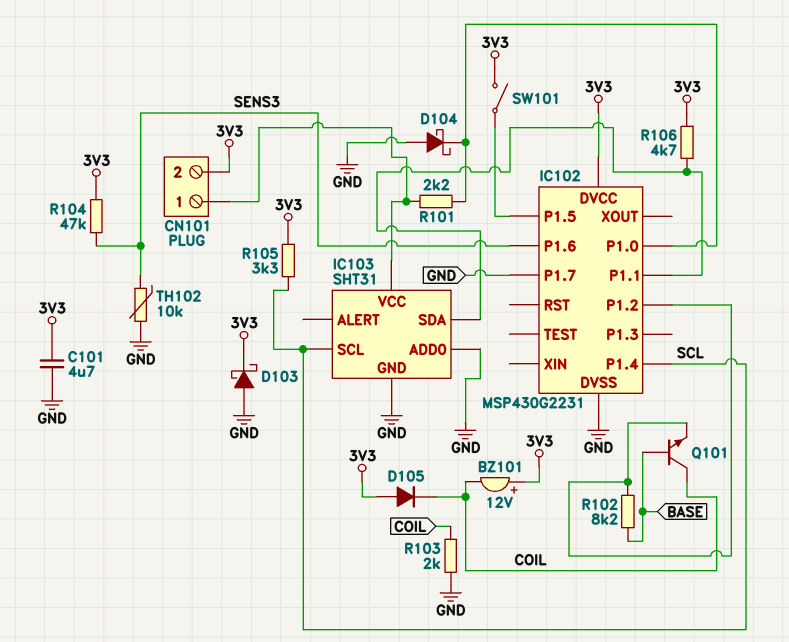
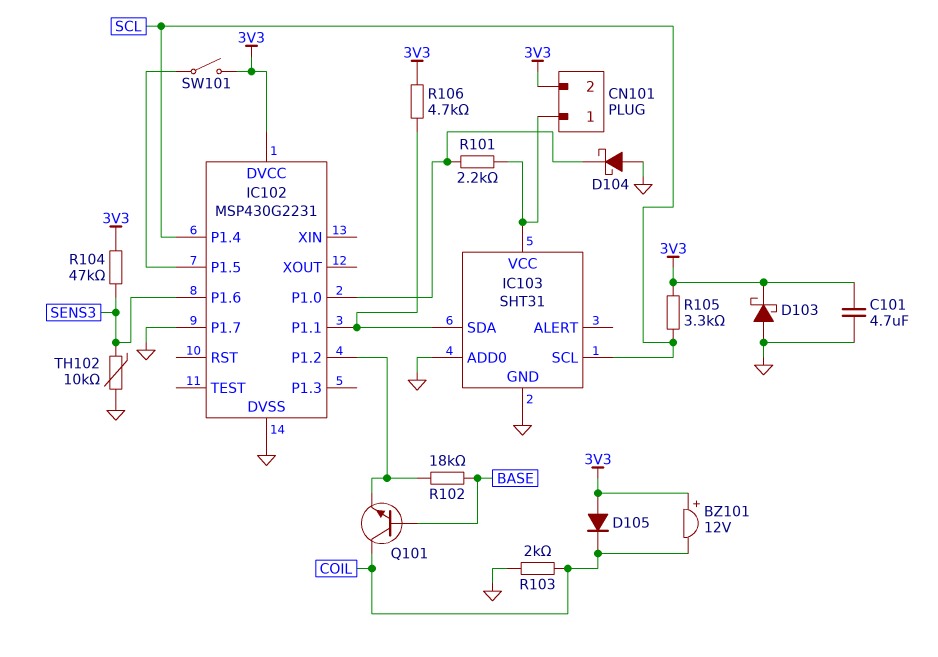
R102: 8.2k (BASE, IC102/P1.2) -> 18k (BASE, IC102/P1.2)

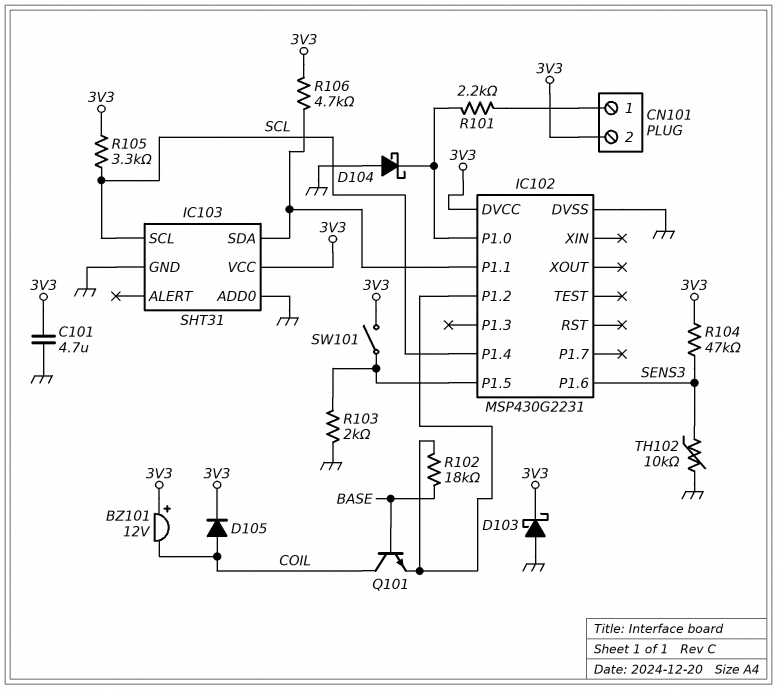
D105: diode (A 3V3, K COIL) -> diode (A COIL, K 3V3)
IC102 pin P1.7: GND -> none
IC103 pin VCC: CN101/1 -> 3V3
R103: 2k (COIL, GND) -> 2k (GND, IC102/P1.5)

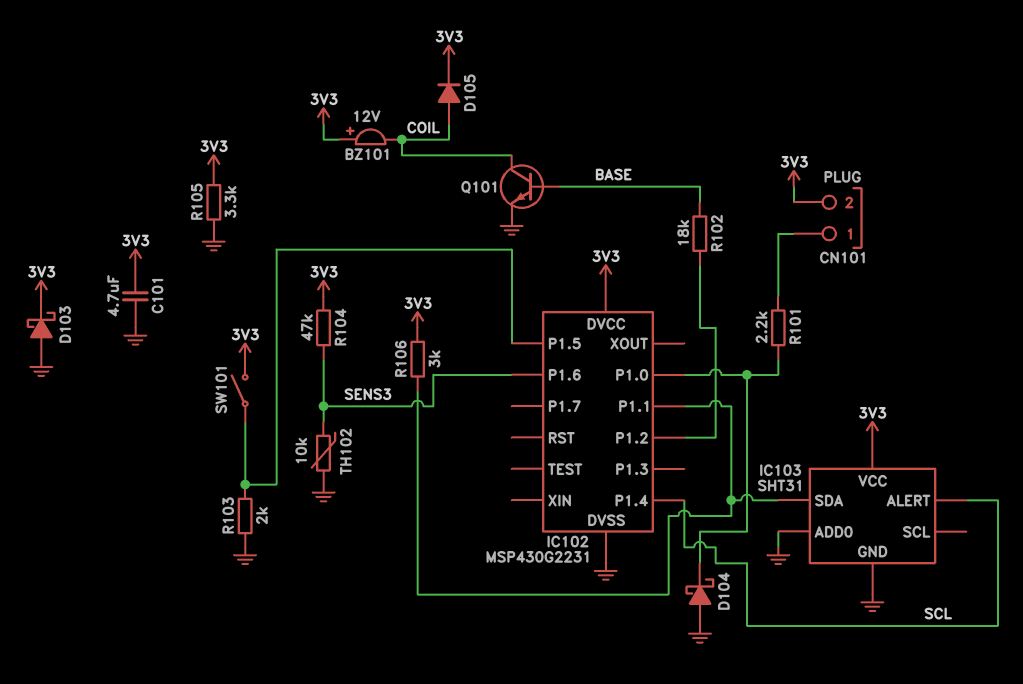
IC103 pin ALERT: none -> SCL
IC103 pin SCL: SCL -> none
Q101: NPN (B BASE, C COIL, E IC102/P1.2) -> NPN (B BASE, C COIL, E GND)
R105: 3.3k (3V3, SCL) -> 3.3k (3V3, GND)
R106: 4.7k (3V3, IC102/P1.1) -> 3k (3V3, IC102/P1.1)

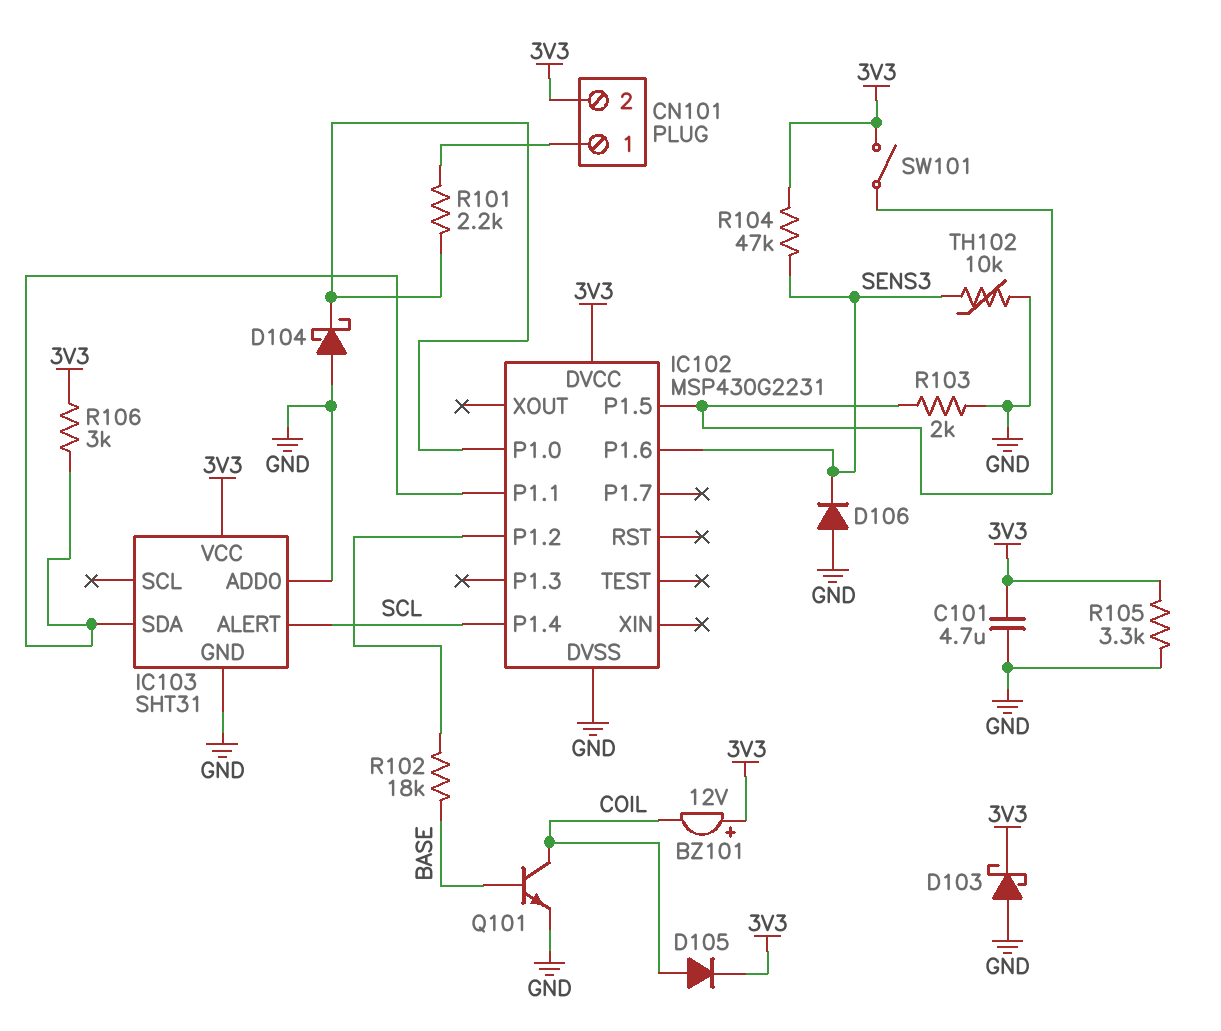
D106: none -> diode (A GND, K SENS3)

